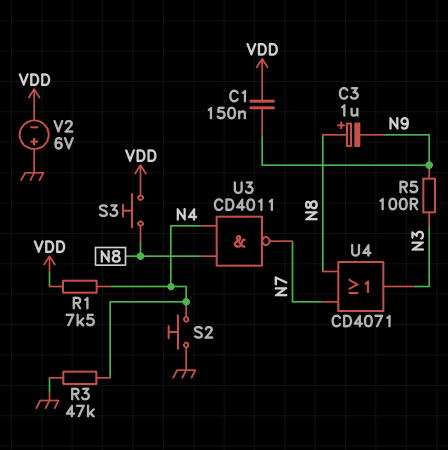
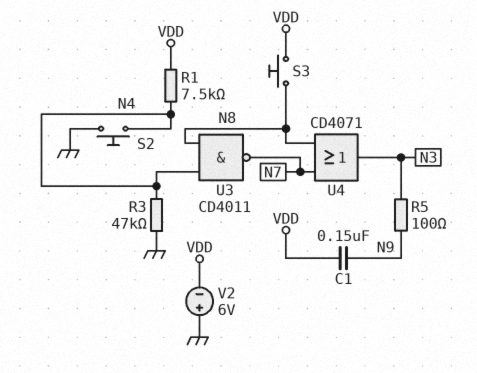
C3: 1uF (plus N8, minus N9) -> none

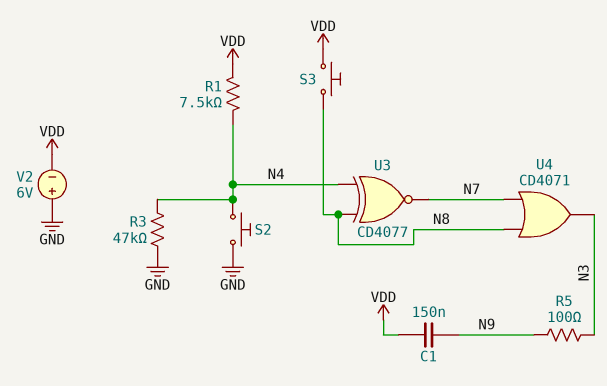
U3: NAND CD4011 (in N4, in N8, out N7) -> XNOR CD4077 (in N4, in N8, out N7)

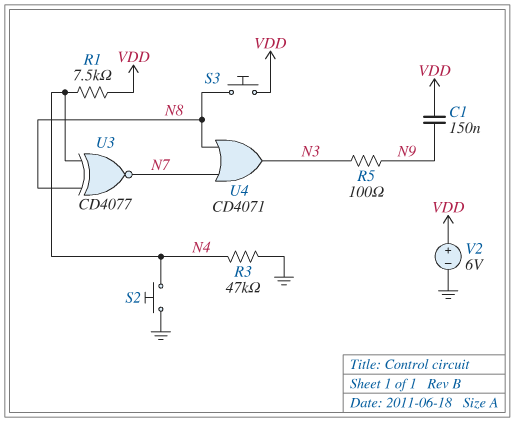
V2: 6V (plus GND, minus VDD) -> 6V (plus VDD, minus GND)

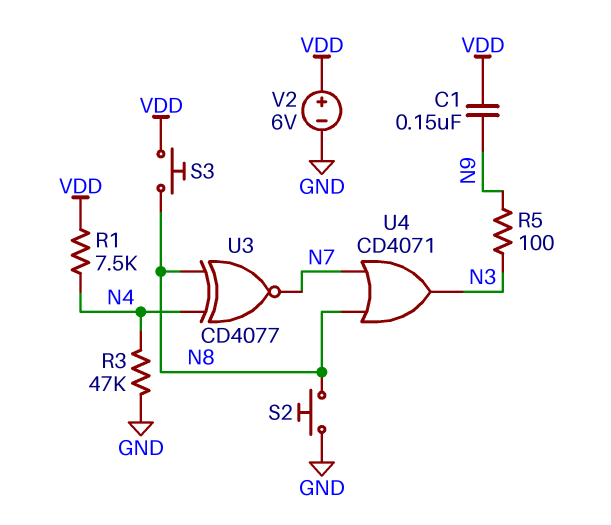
S2: button (GND, N4) -> button (GND, N8)

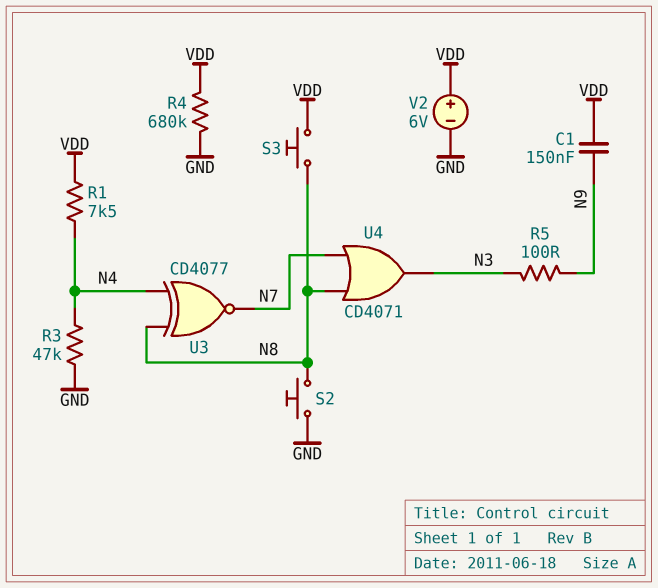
R4: none -> 680k (GND, VDD)

